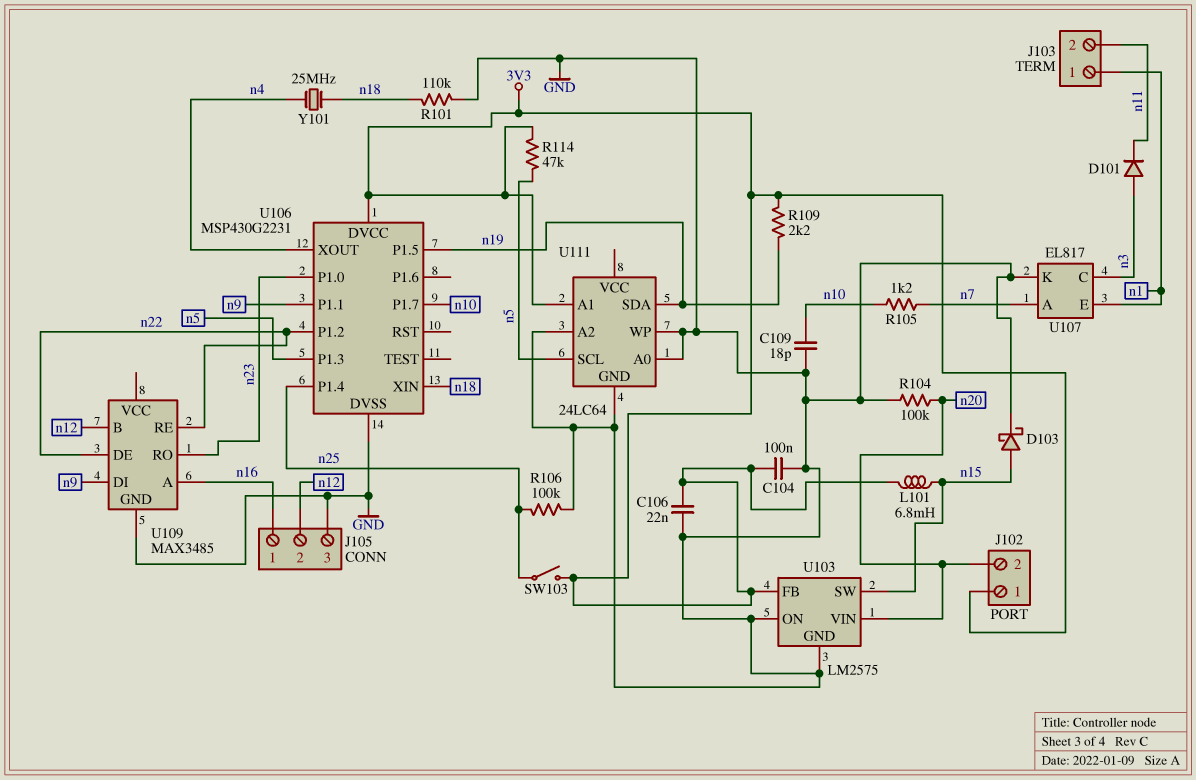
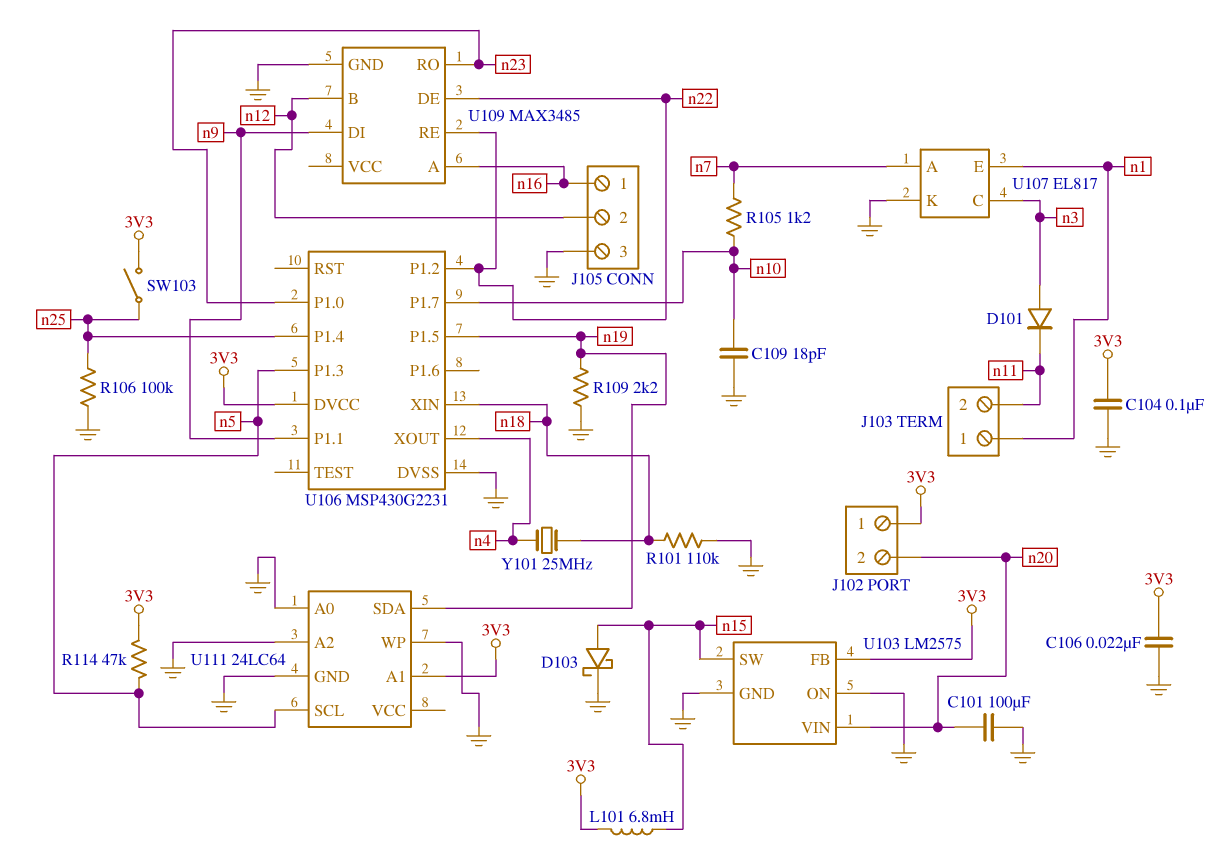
C101: none -> 100uF (GND, n20)
R104: 100k (GND, n20) -> none
R109: 2.2k (3V3, n19) -> 2.2k (GND, n19)

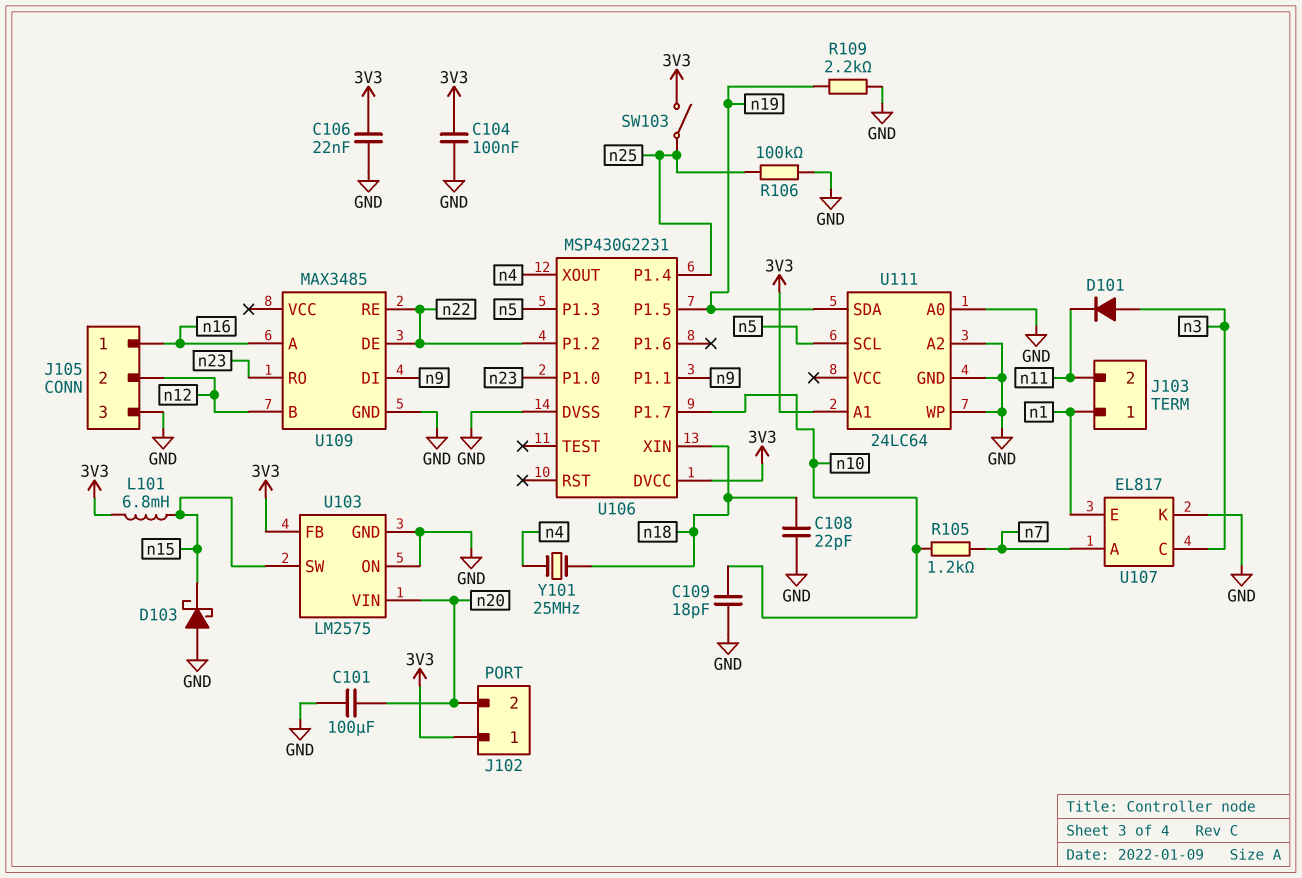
C108: none -> 22pF (GND, n18)
D103: schottky (A n15, K GND) -> schottky (A GND, K n15)
R101: 110k (GND, n18) -> none
R114: 47k (3V3, n5) -> none

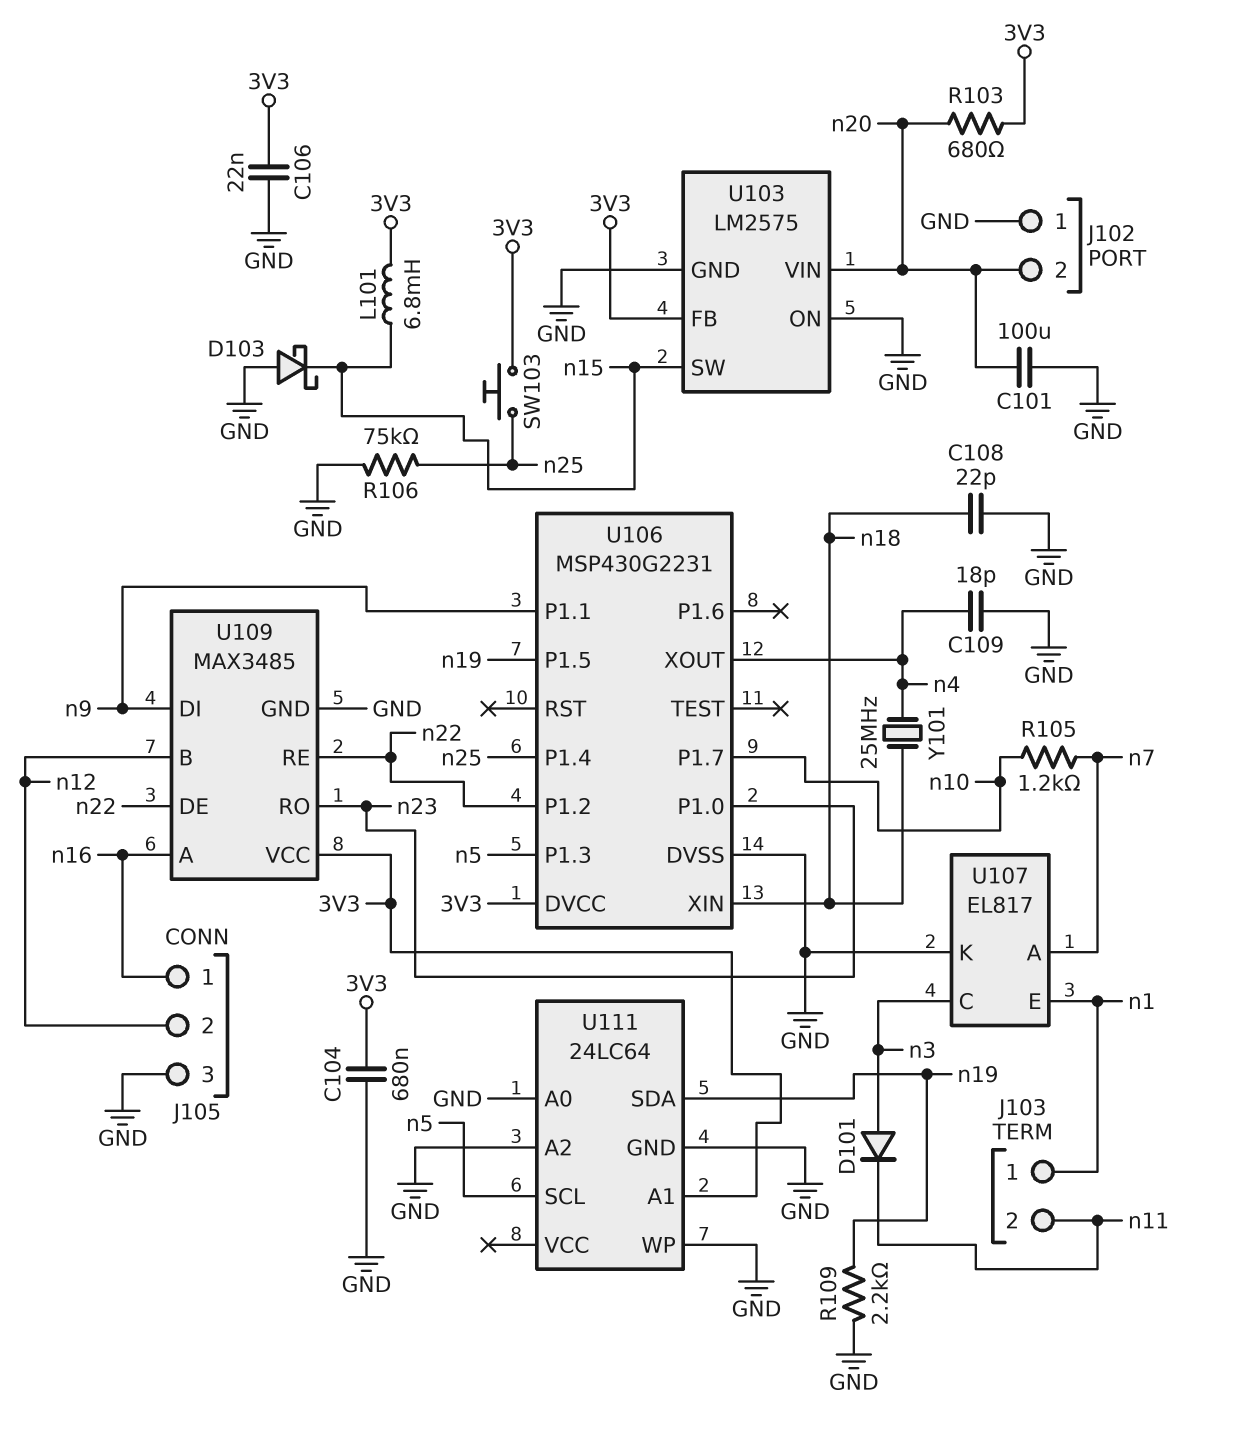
C104: 100nF (3V3, GND) -> 680nF (3V3, GND)
C109: 18pF (GND, n10) -> 18pF (GND, n4)
J102 pin 1: 3V3 -> GND
R103: none -> 680 (3V3, n20)
R106: 100k (GND, n25) -> 75k (GND, n25)
SW103: switch (3V3, n25) -> button (3V3, n25)
U109 pin VCC: none -> 3V3

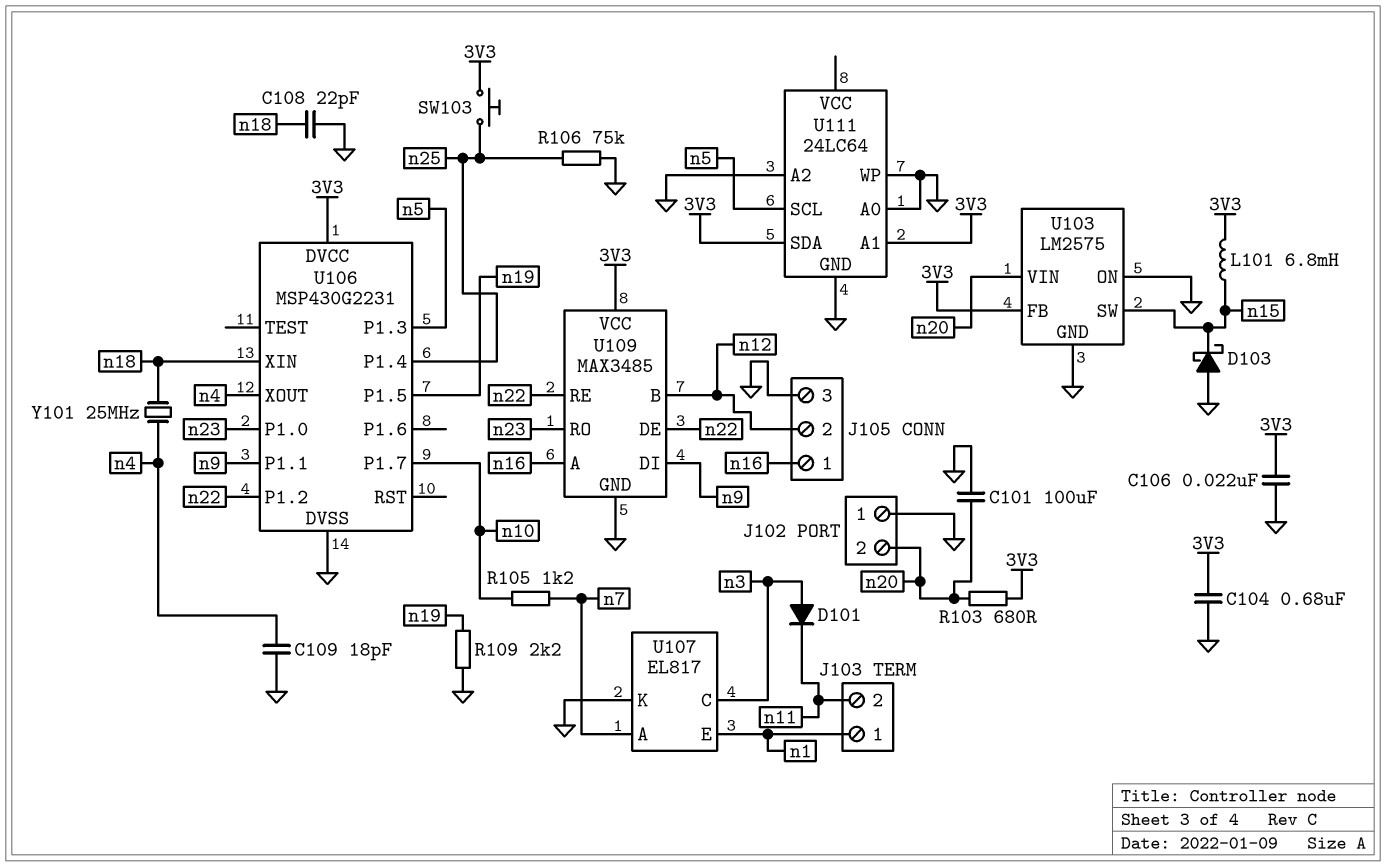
U111 pin SDA: n19 -> 3V3

